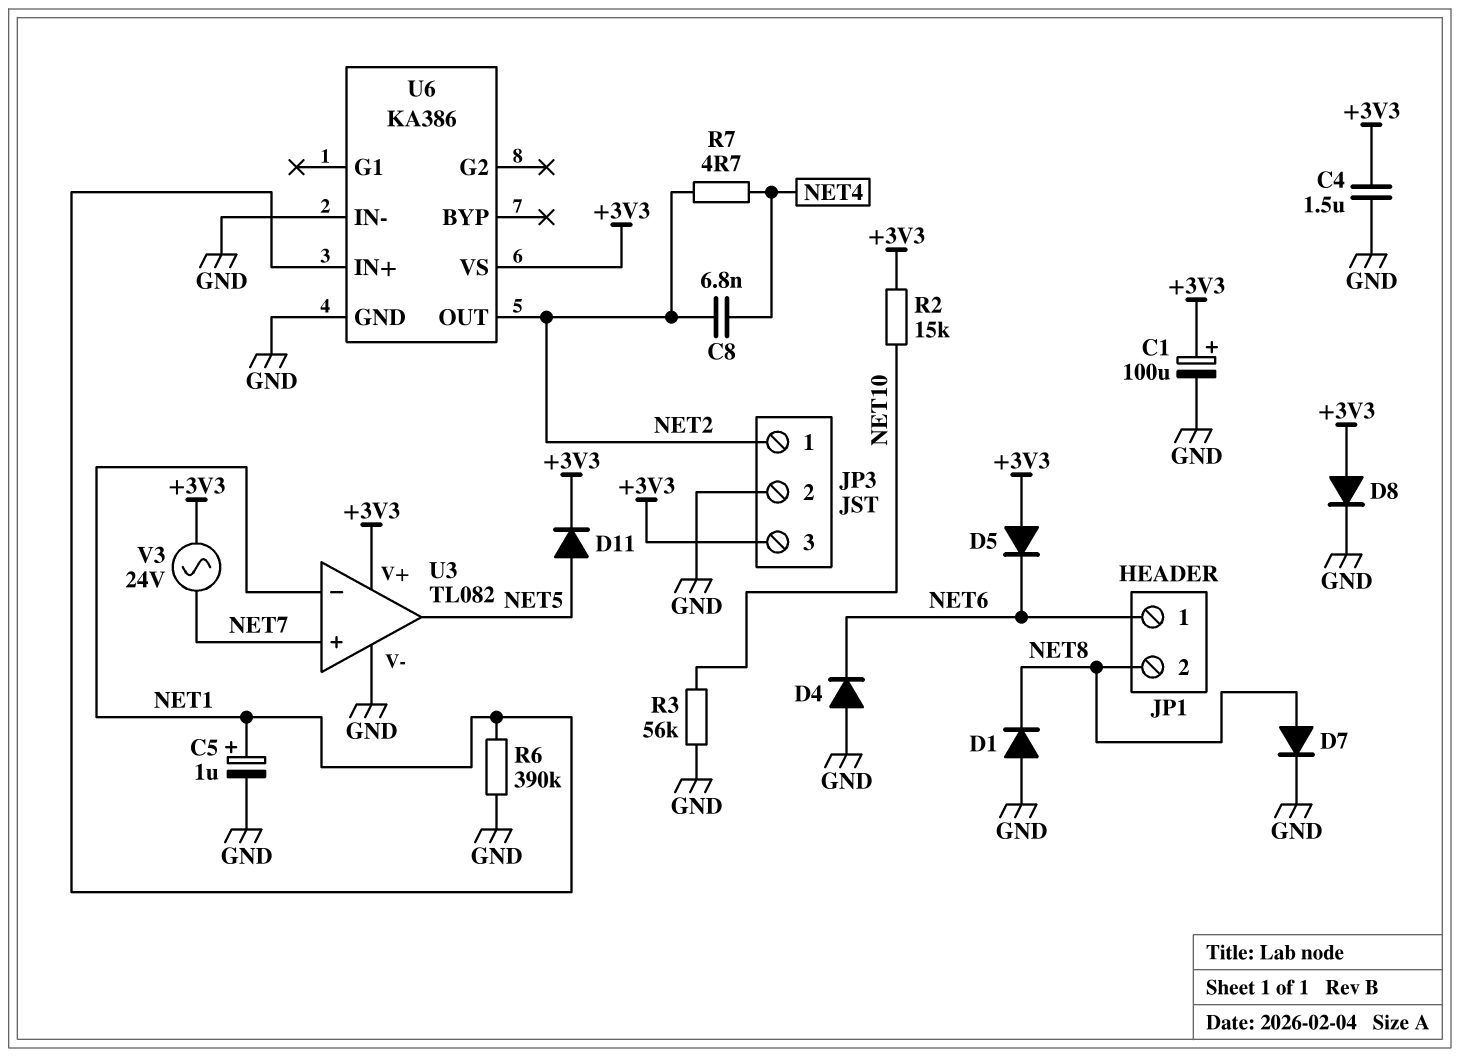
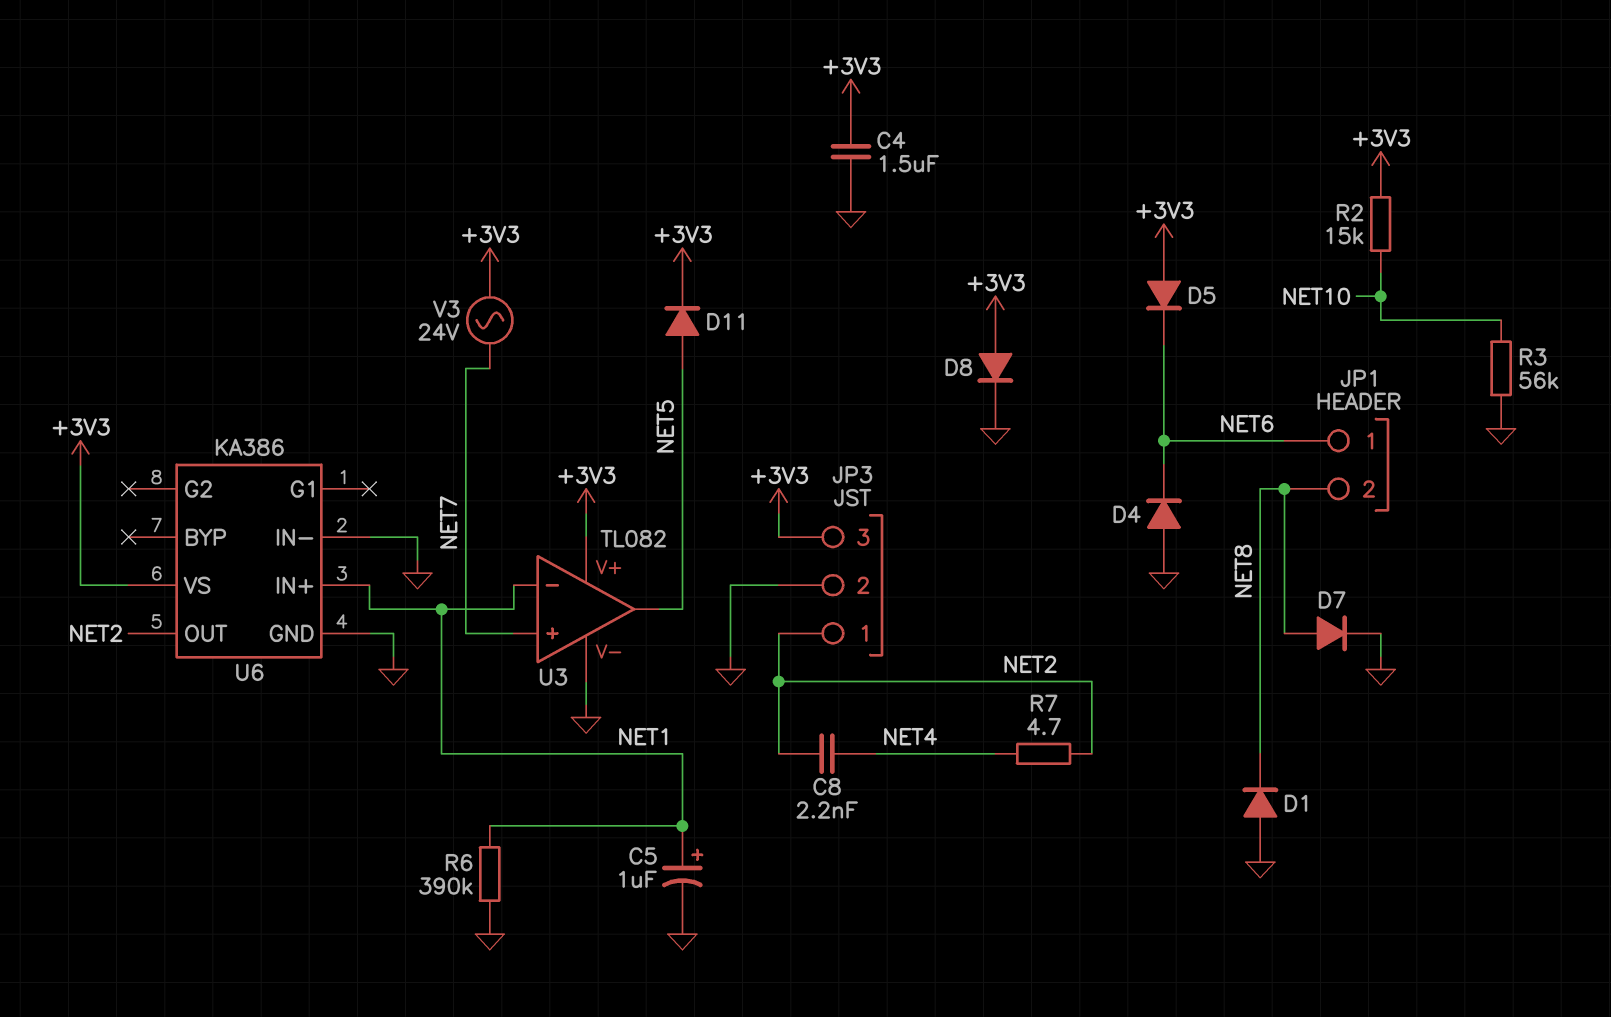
C1: 100uF (plus +3V3, minus GND) -> none
C8: 6.8nF (NET2, NET4) -> 2.2nF (NET2, NET4)

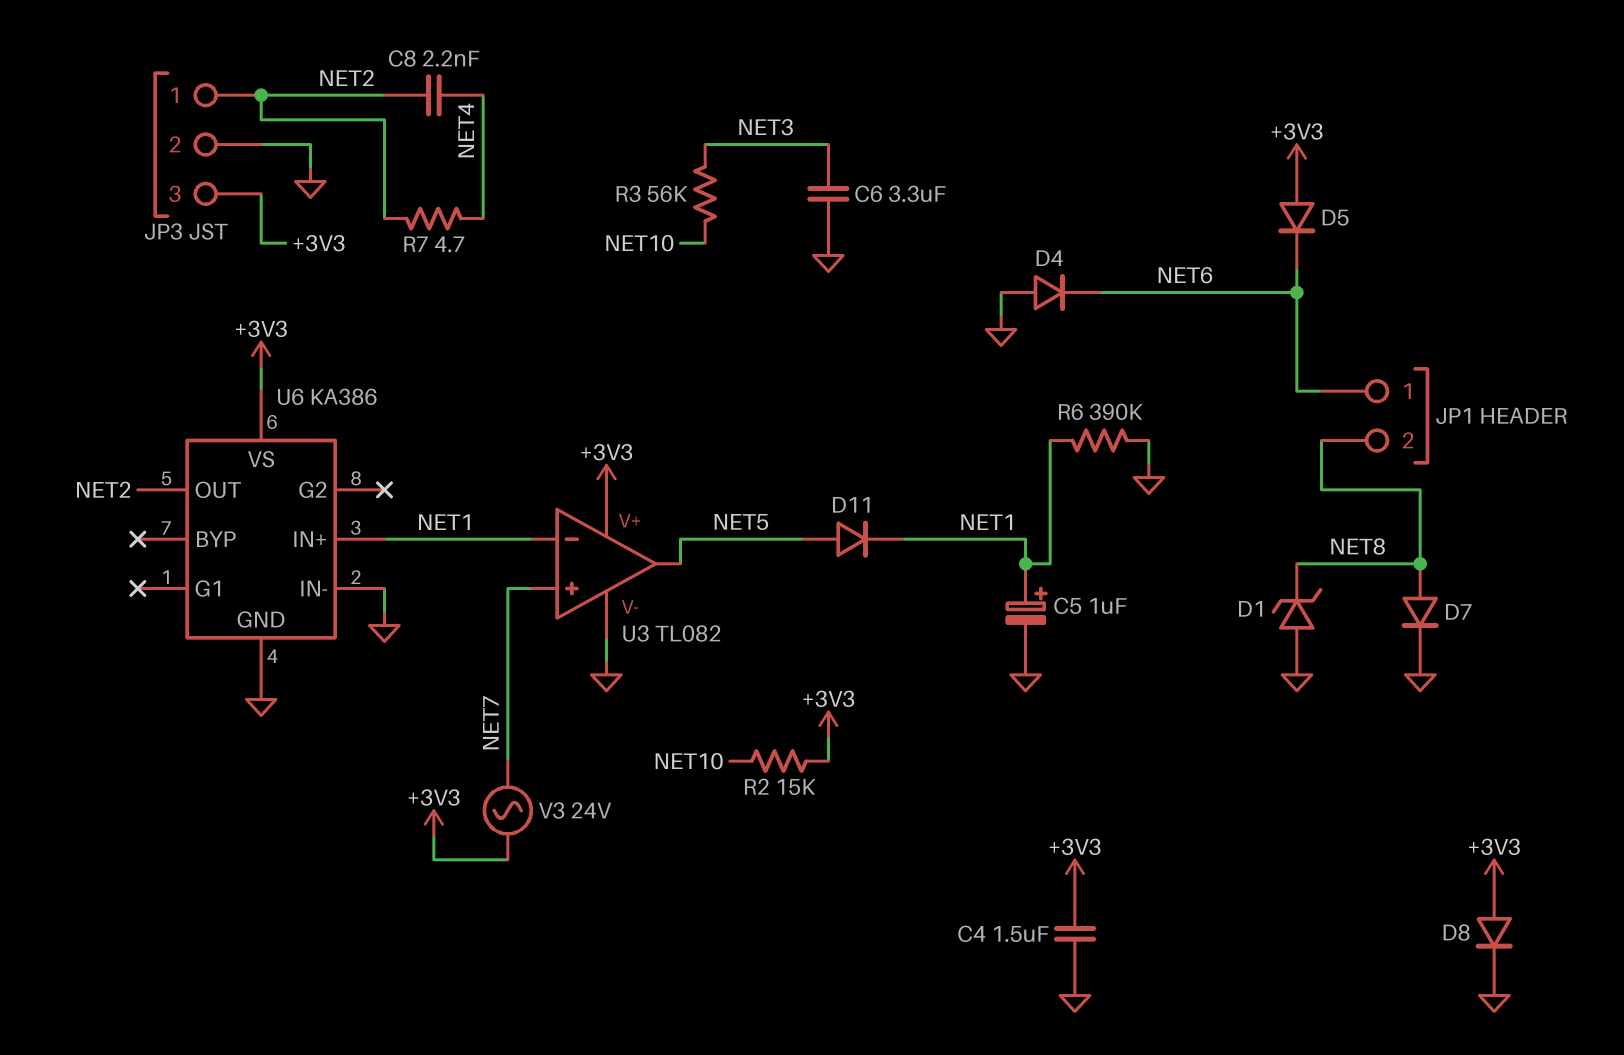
C6: none -> 3.3uF (GND, NET3)
D1: diode (A GND, K NET8) -> zener (A GND, K NET8)
D11: diode (A NET5, K +3V3) -> diode (A NET5, K NET1)
R3: 56k (GND, NET10) -> 56k (NET3, NET10)

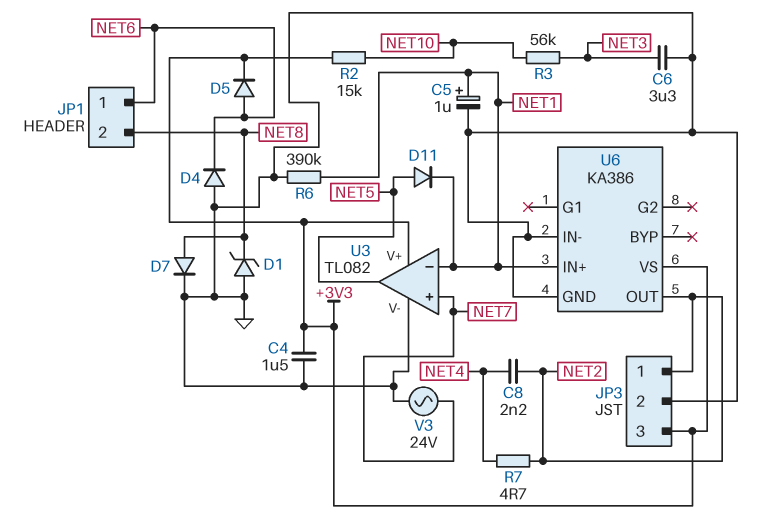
D5: diode (A +3V3, K NET6) -> diode (A NET6, K +3V3)
D8: diode (A +3V3, K GND) -> none
V3: AC 24V (+3V3, NET7) -> AC 24V (GND, NET7)

